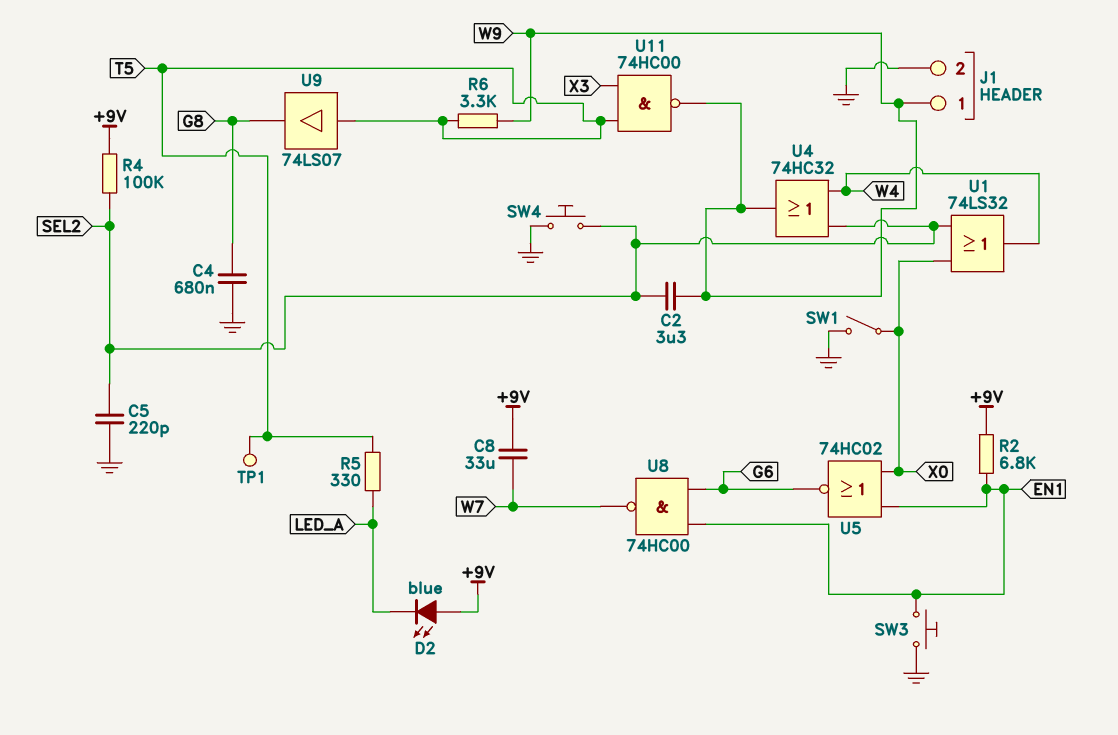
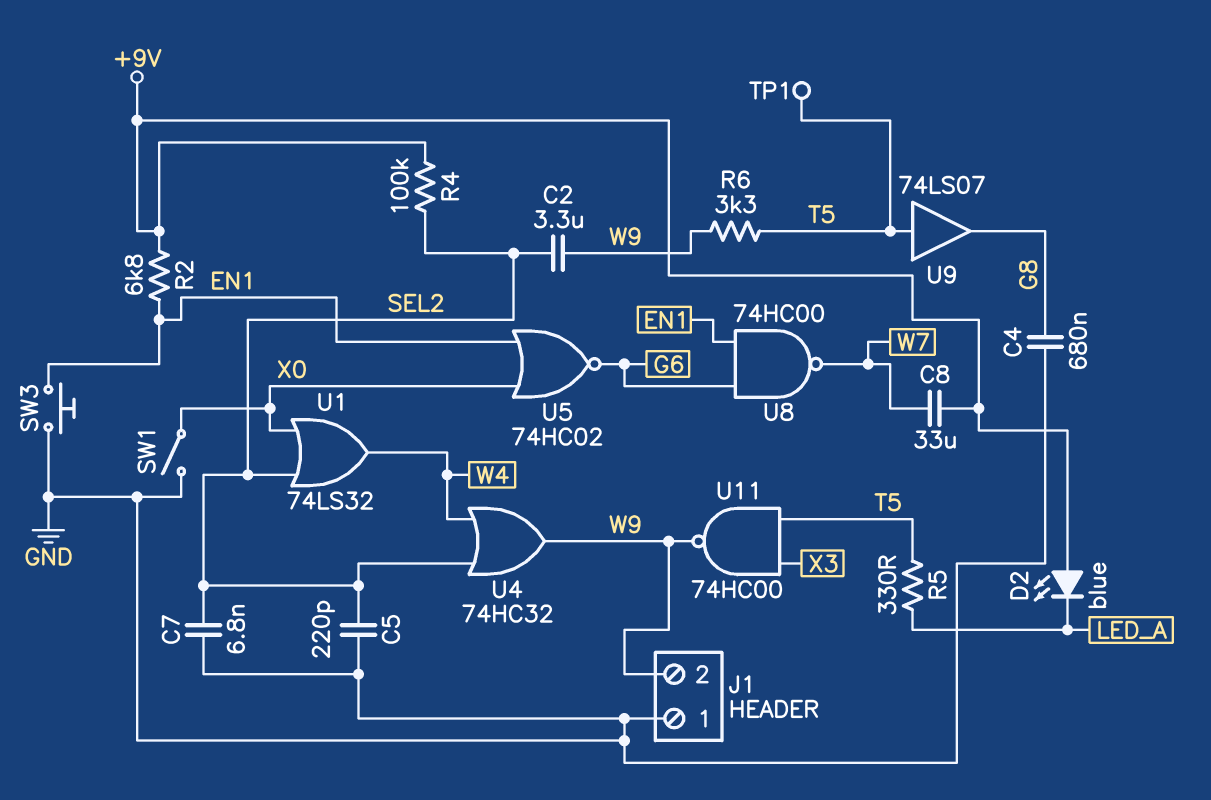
C7: none -> 6.8nF (GND, SEL2)
J1 pin 1: W9 -> GND
J1 pin 2: GND -> W9
SW4: button (GND, SEL2) -> none

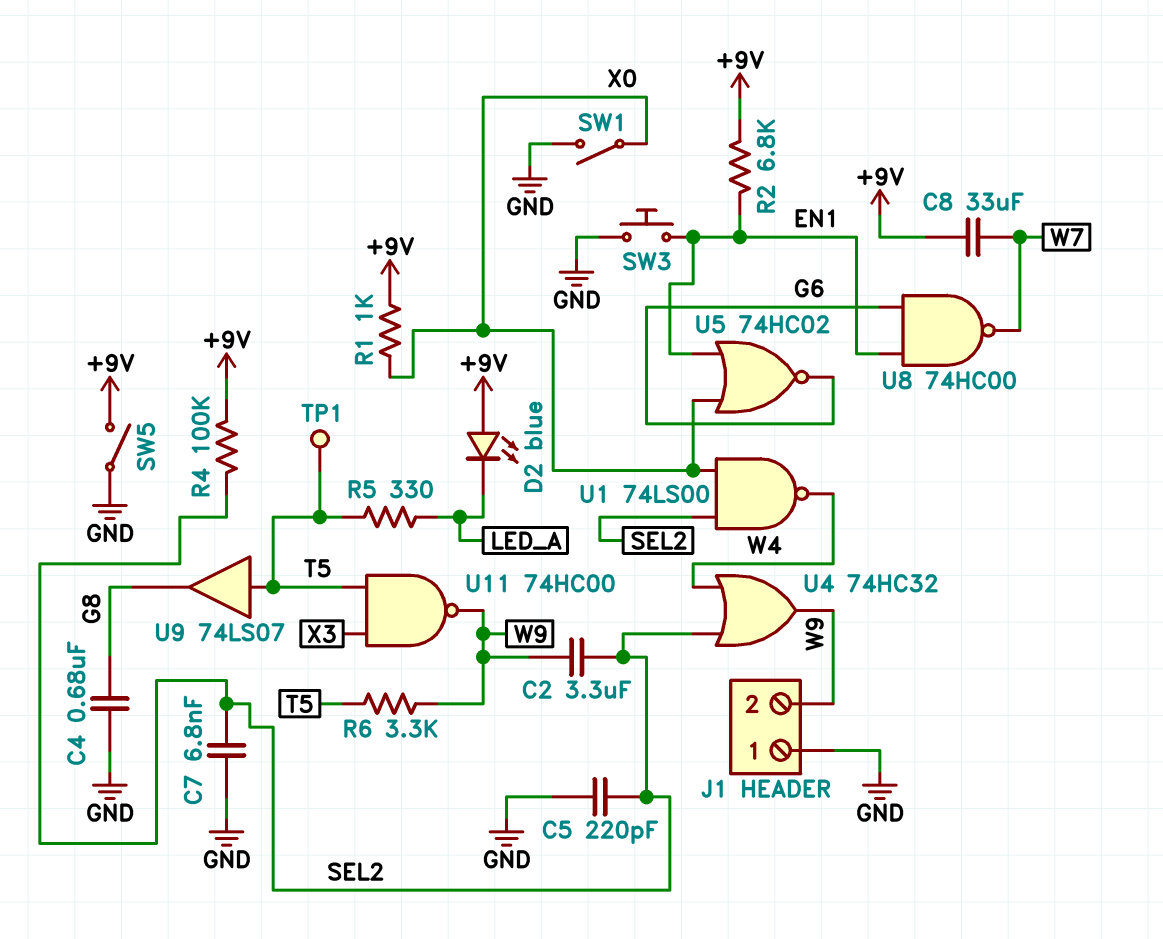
R1: none -> 1k (+9V, X0)
SW5: none -> switch (+9V, GND)
U1: OR 74LS32 (in SEL2, in X0, out W4) -> NAND 74LS00 (in SEL2, in X0, out W4)

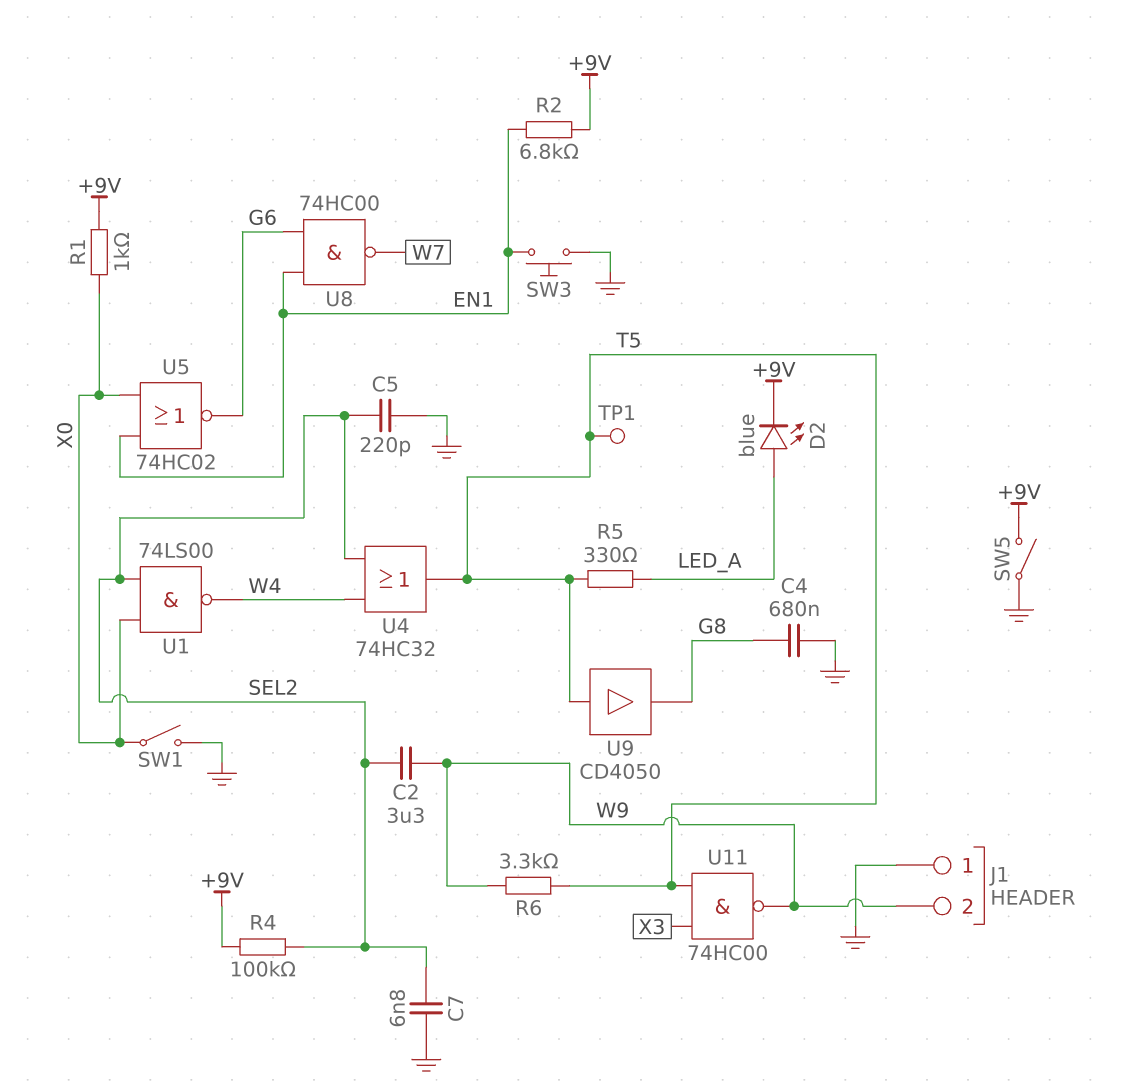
C8: 33uF (+9V, W7) -> none
D2: LED blue (A +9V, K LED_A) -> LED blue (A LED_A, K +9V)
U4: OR 74HC32 (in SEL2, in W4, out W9) -> OR 74HC32 (in SEL2, in W4, out T5)
U9: buffer 74LS07 (in T5, out G8) -> buffer CD4050 (in T5, out G8)

